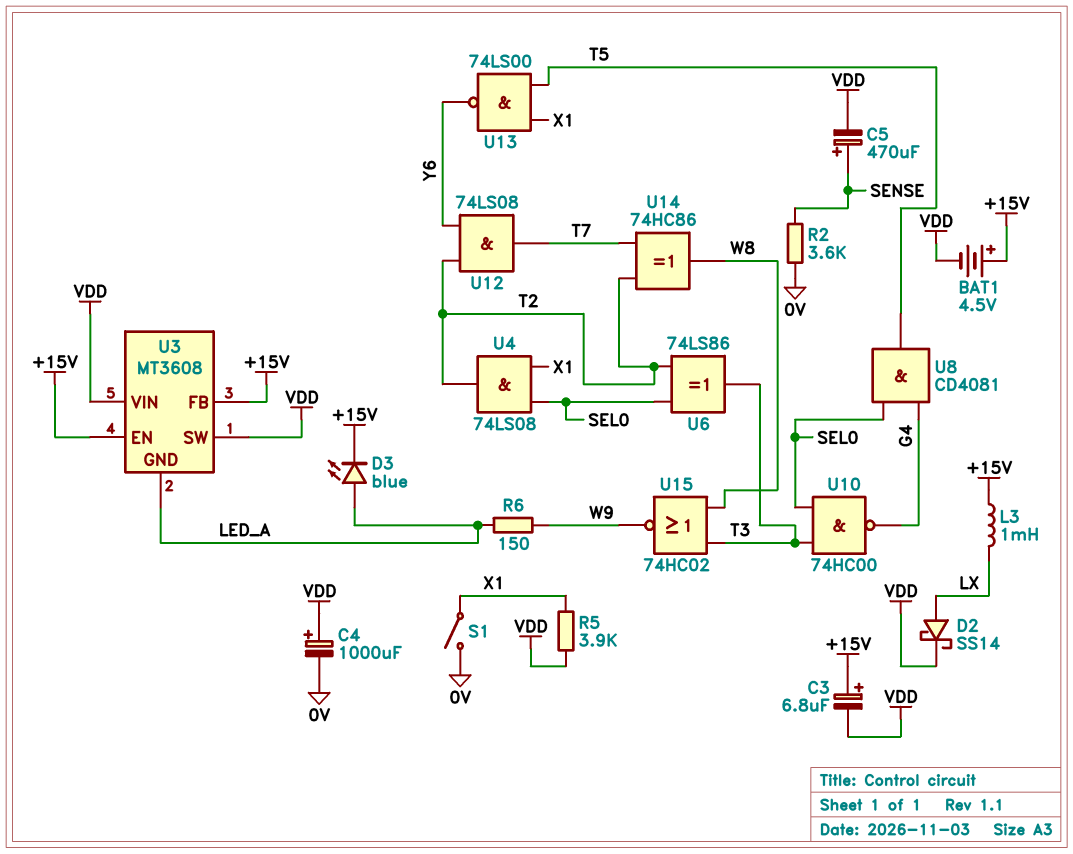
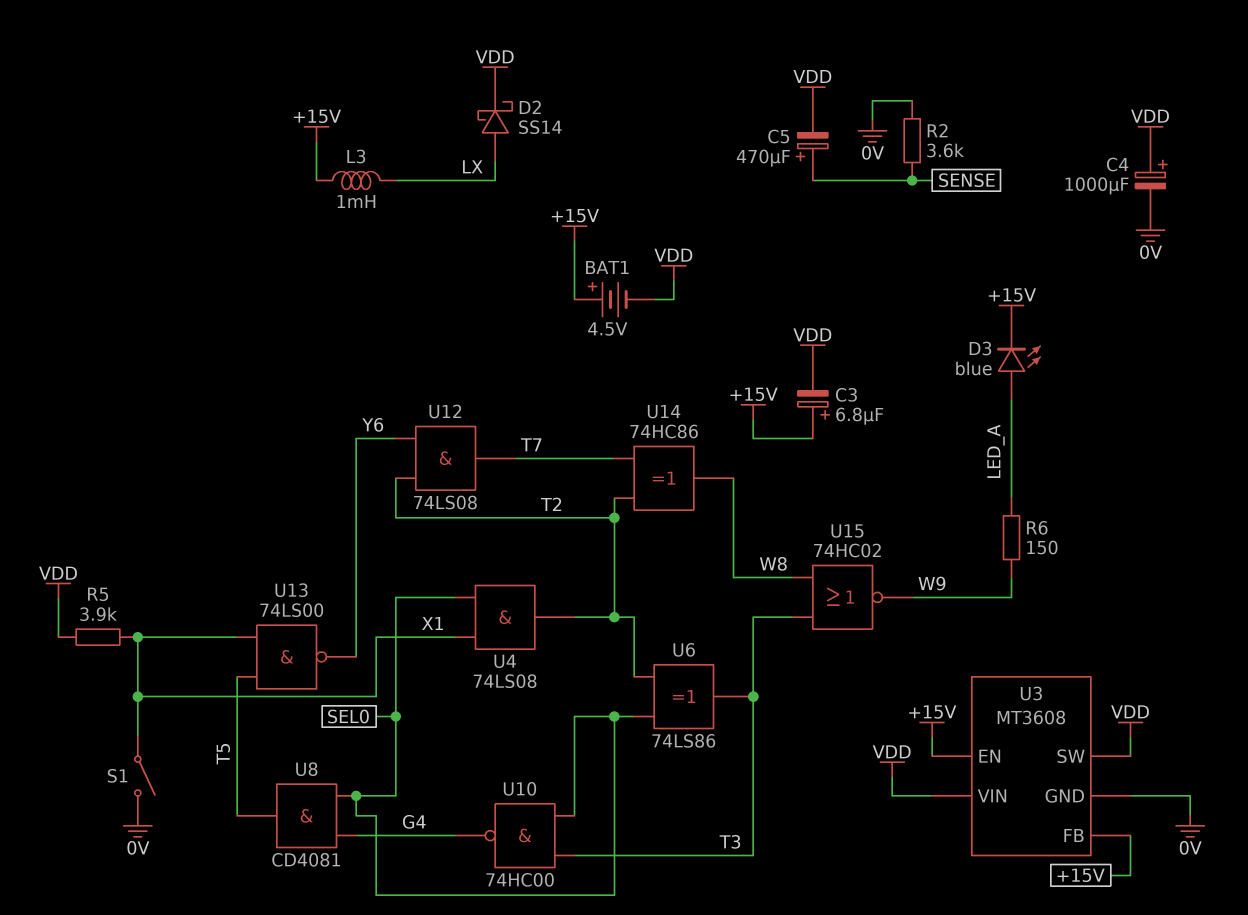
U3 pin GND: LED_A -> 0V

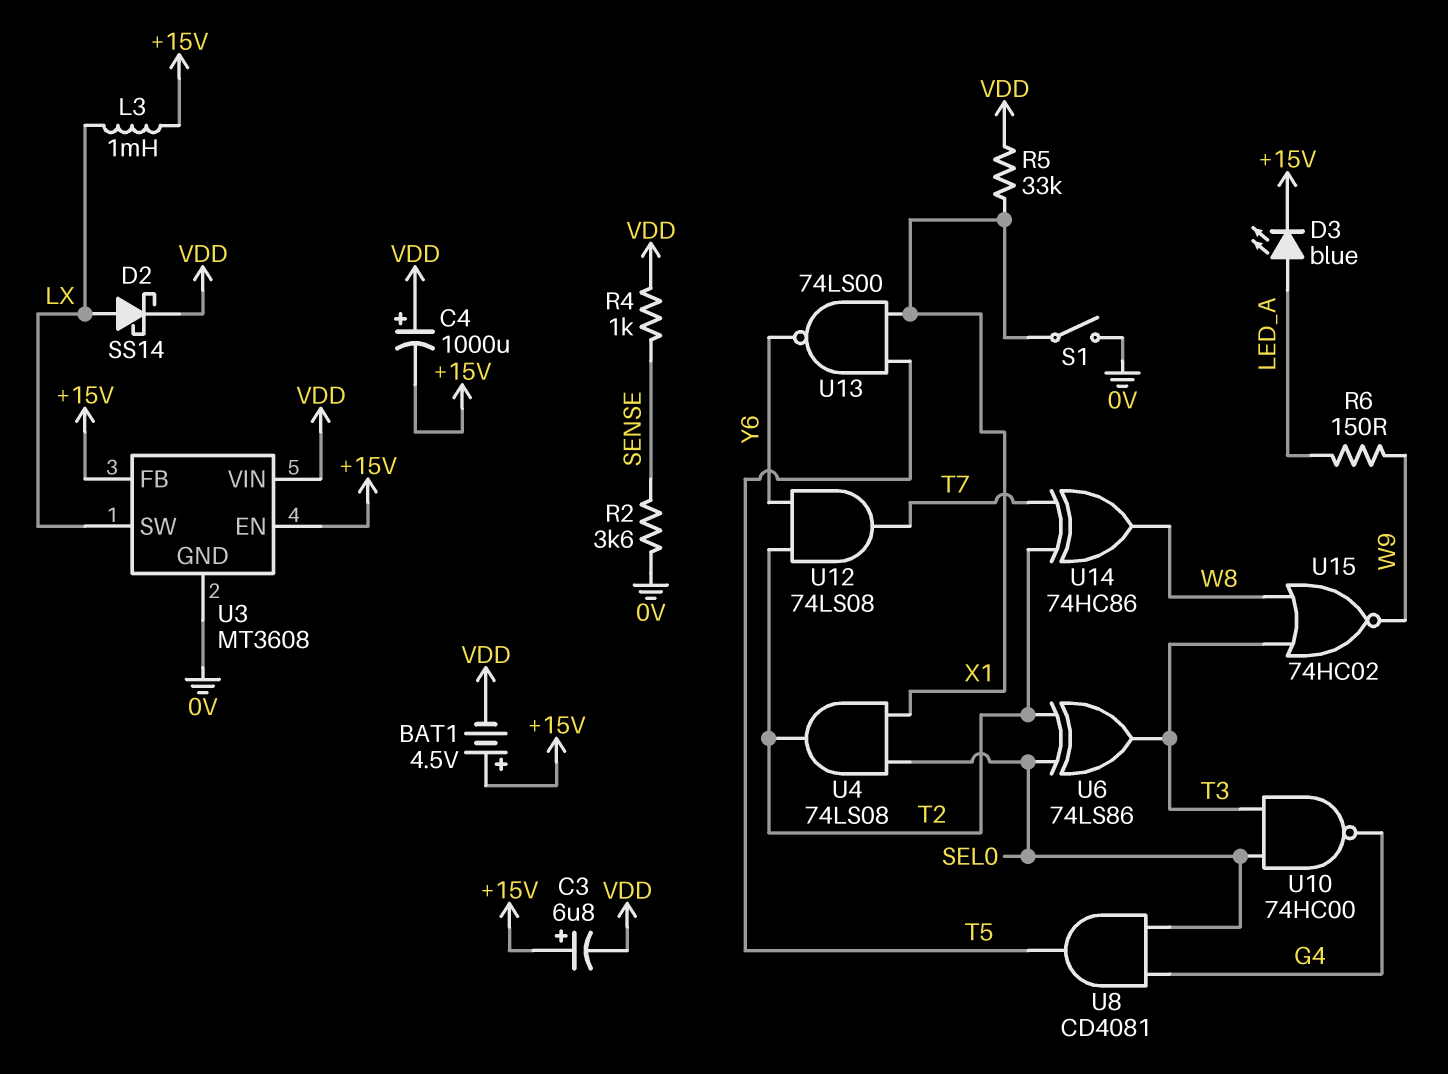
C4: 1000uF (plus VDD, minus 0V) -> 1000uF (plus VDD, minus +15V)
C5: 470uF (plus SENSE, minus VDD) -> none
R4: none -> 1k (SENSE, VDD)
R5: 3.9k (VDD, X1) -> 33k (VDD, X1)
U3 pin SW: VDD -> LX

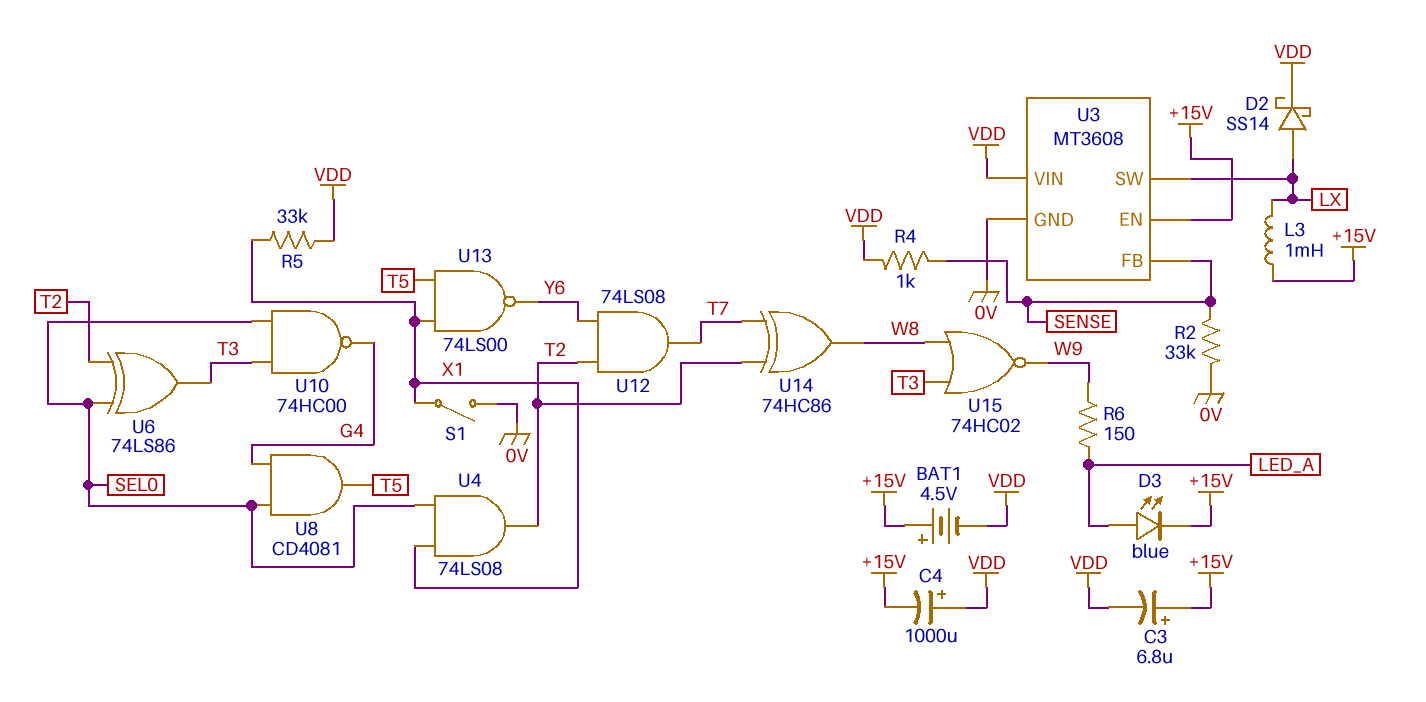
R2: 3.6k (0V, SENSE) -> 33k (0V, SENSE)
U3 pin FB: +15V -> SENSE

